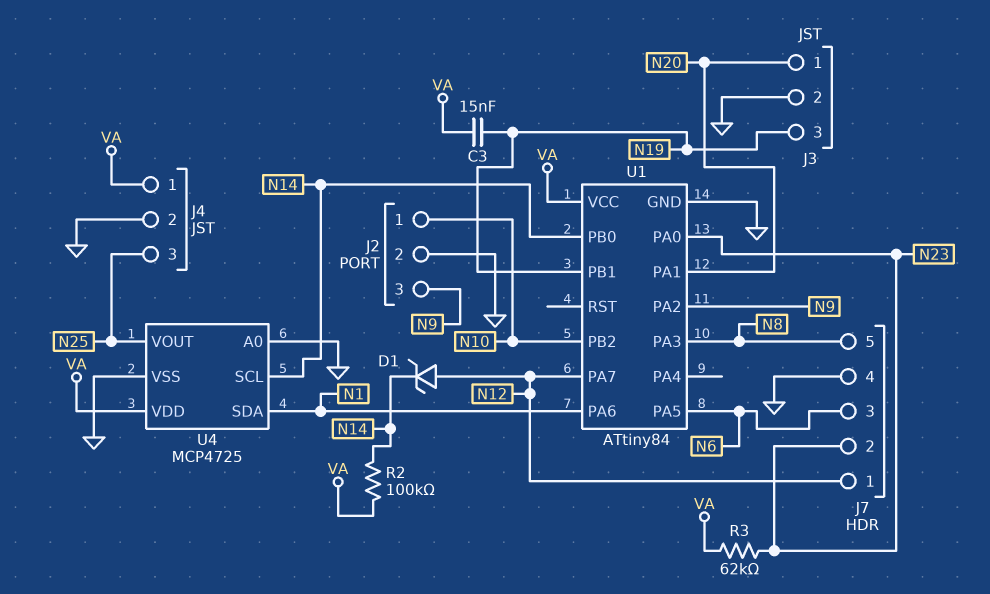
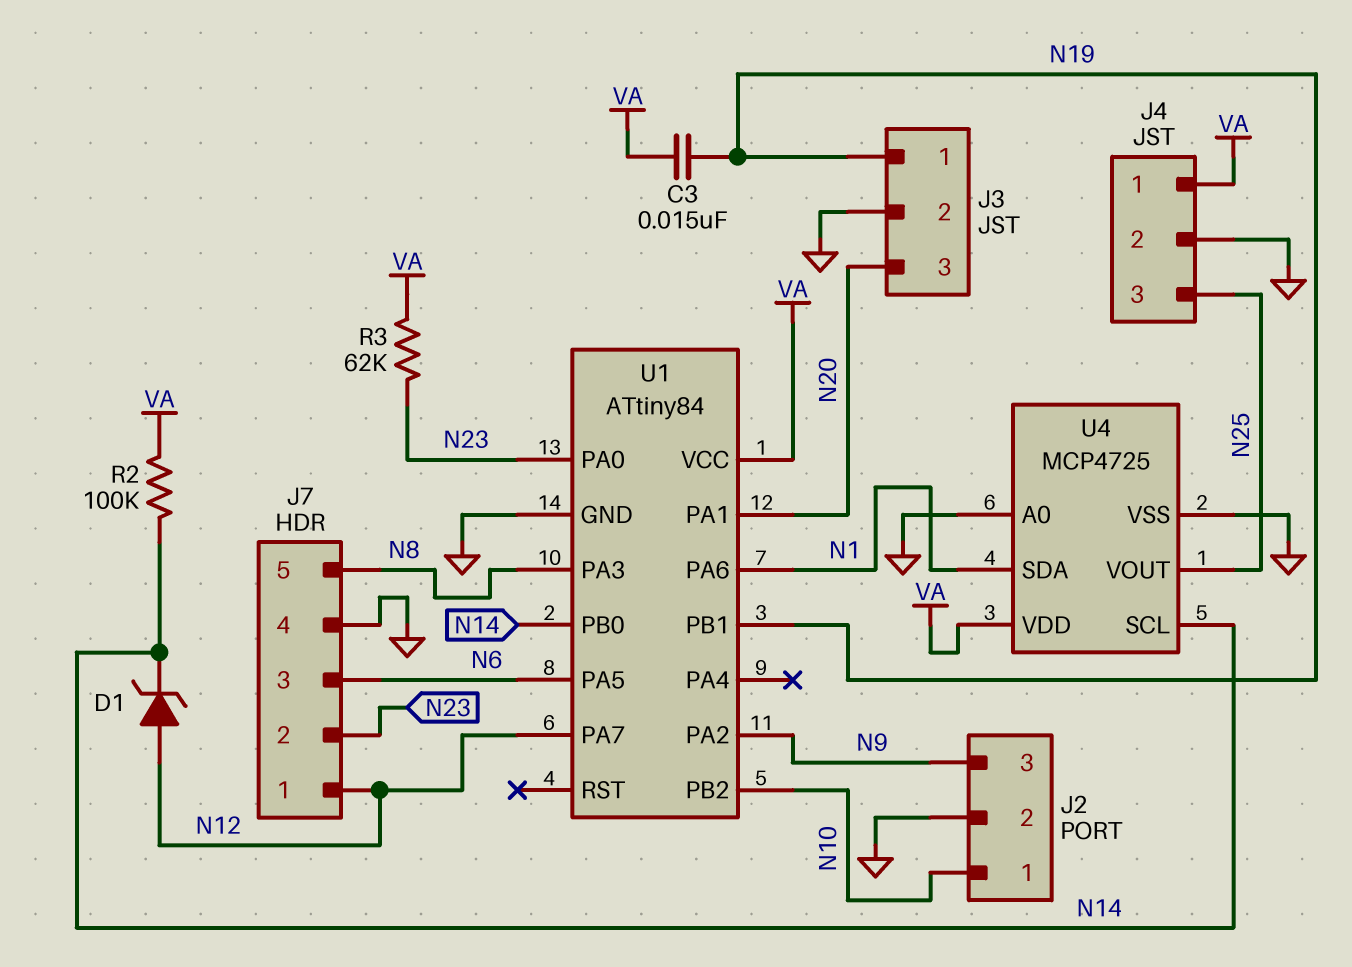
J3 pin 1: N20 -> N19
J3 pin 3: N19 -> N20

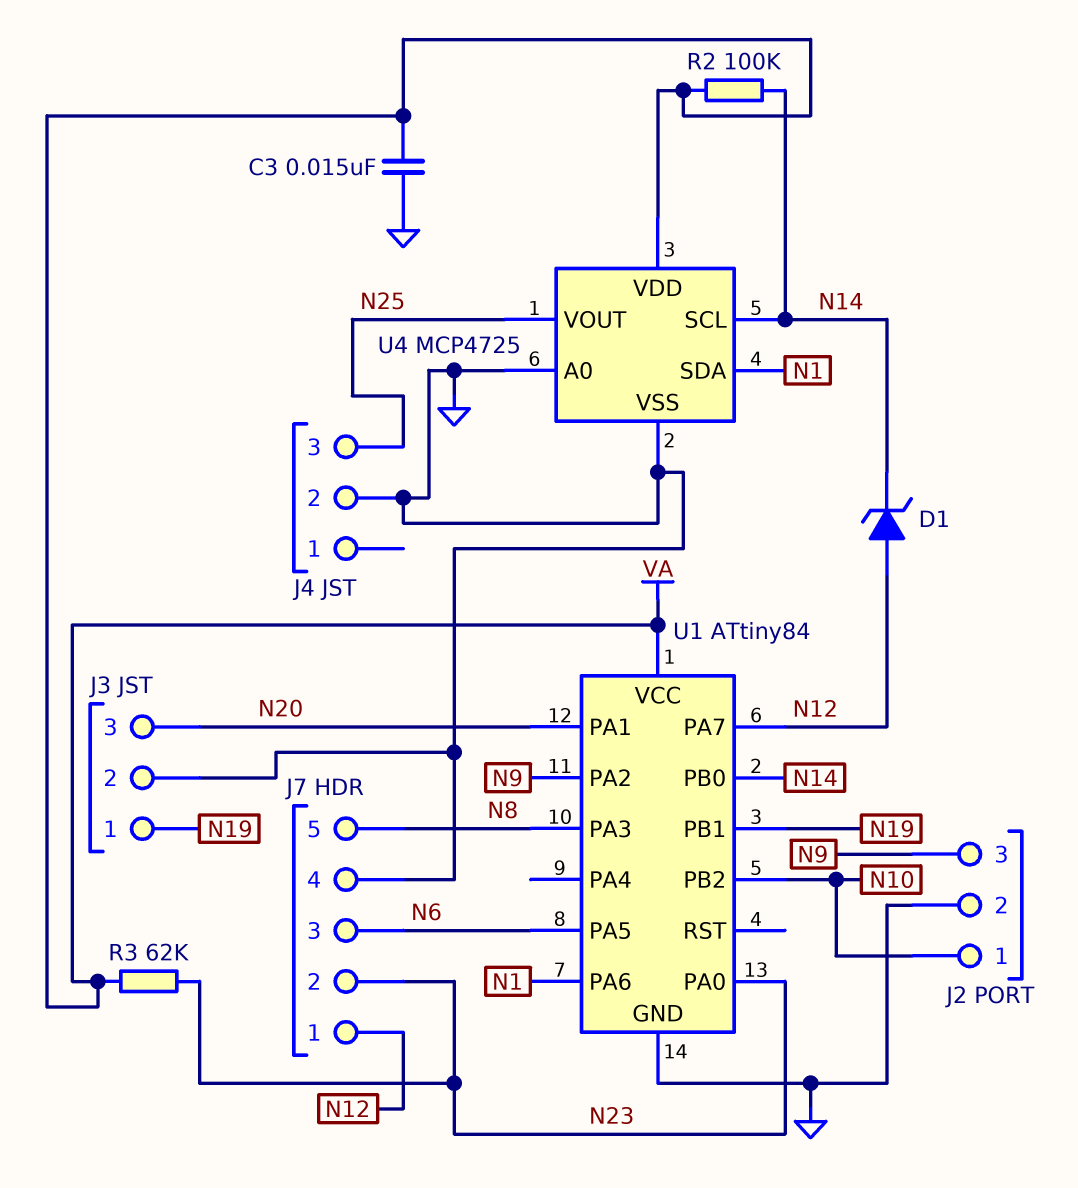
C3: 15nF (N19, VA) -> 15nF (GND, VA)
J4 pin 1: VA -> none

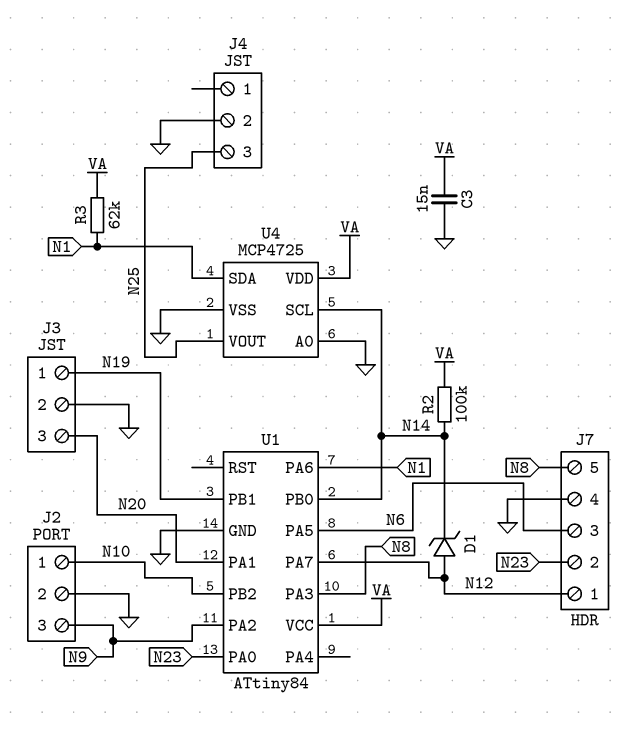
R3: 62k (N23, VA) -> 62k (N1, VA)

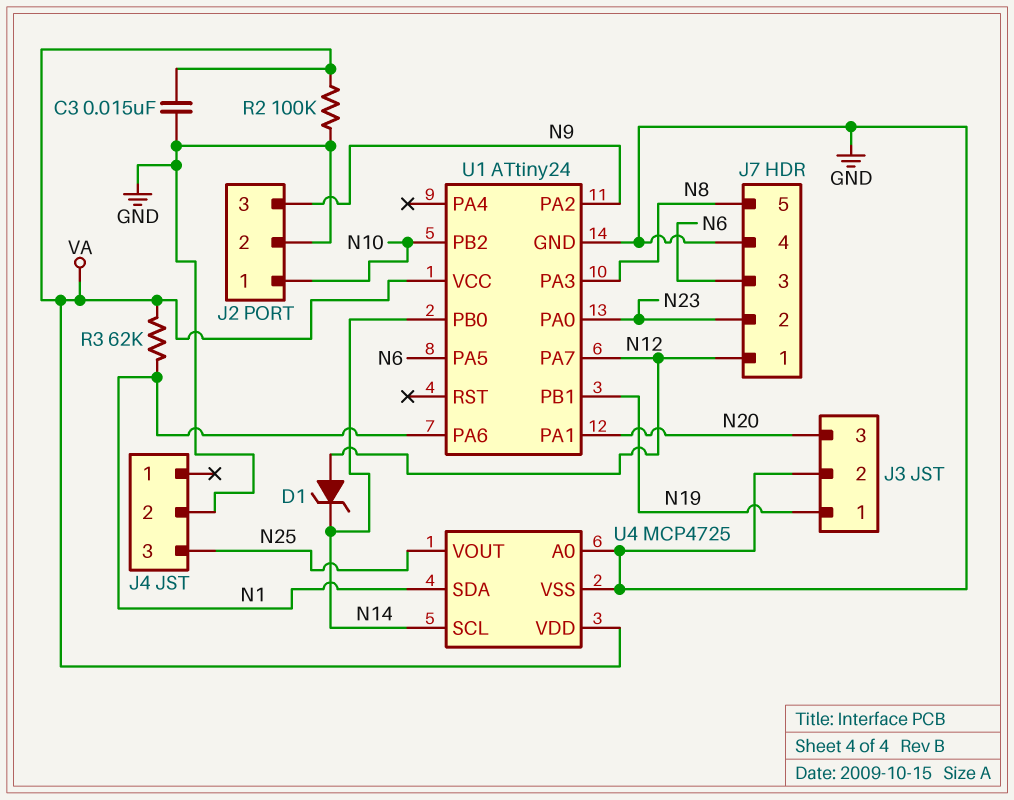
R2: 100k (N14, VA) -> 100k (GND, VA)
U1: ATtiny84 -> ATtiny24

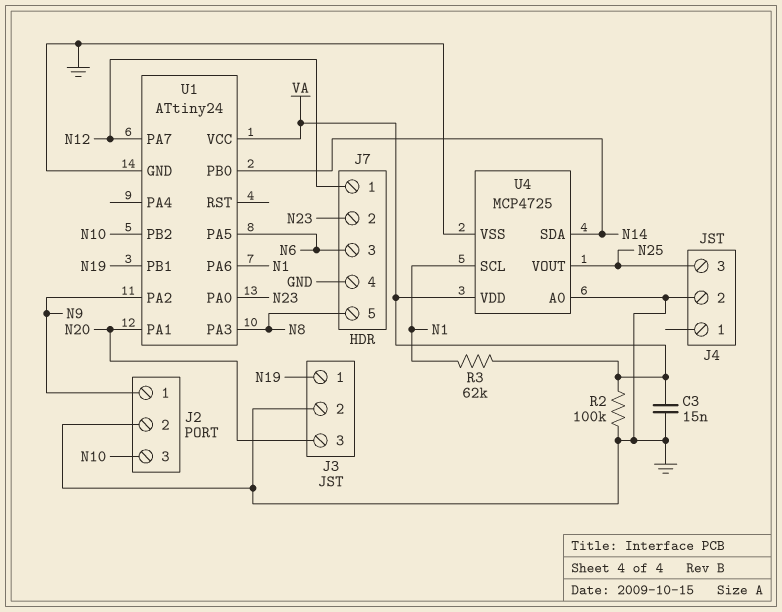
D1: zener (A N12, K N14) -> none
J2 pin 1: N10 -> N9
J2 pin 3: N9 -> N10
U4 pin SCL: N14 -> N1
U4 pin SDA: N1 -> N14

